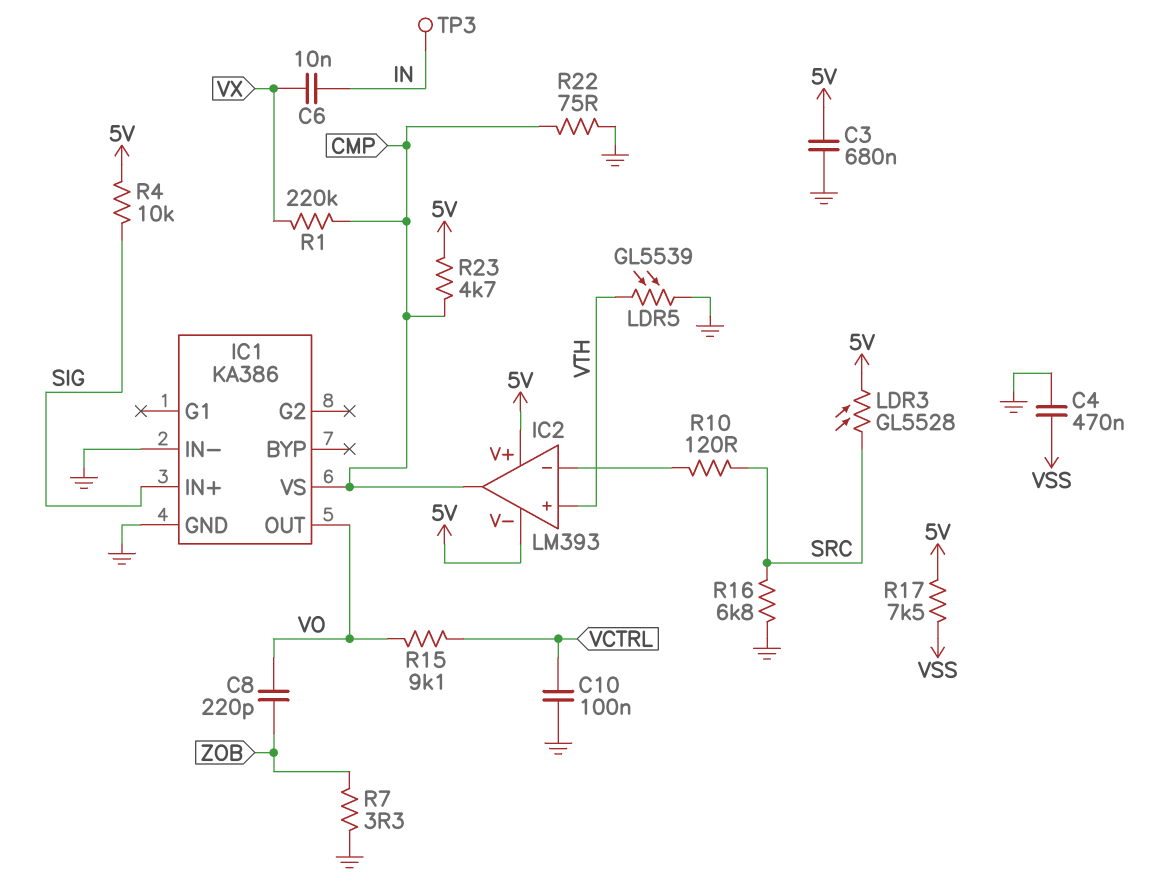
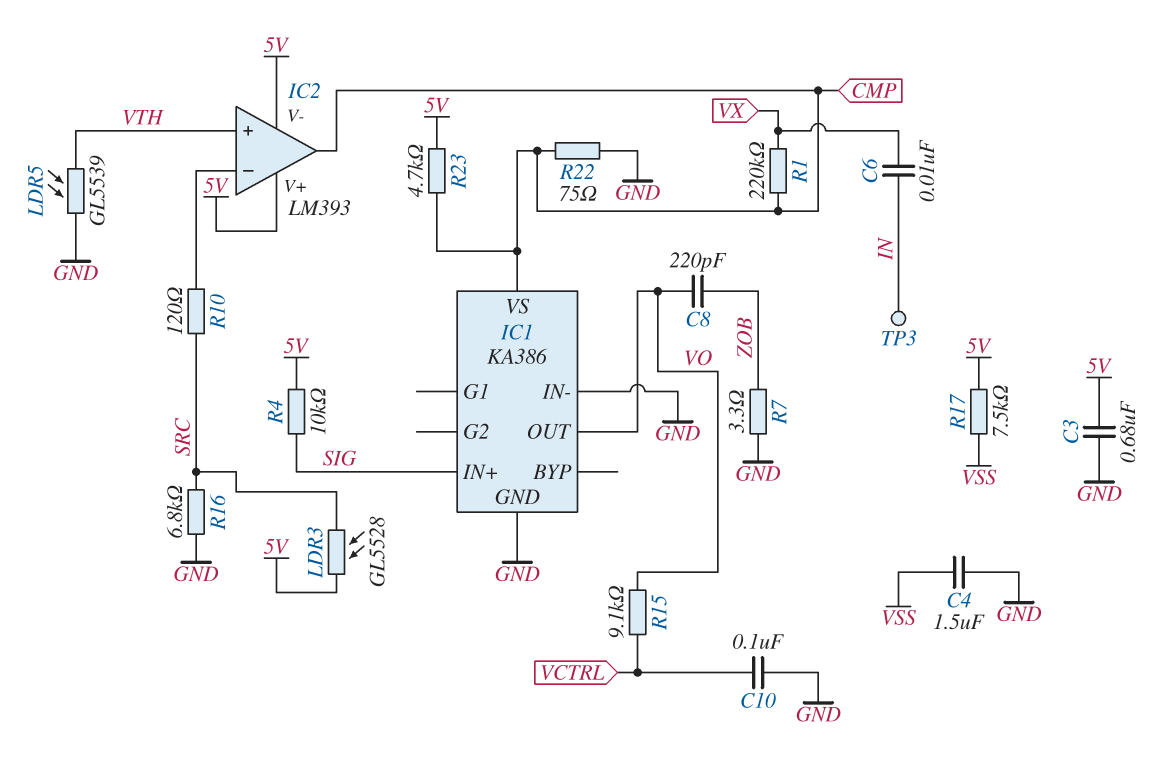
C4: 470nF (GND, VSS) -> 1.5uF (GND, VSS)

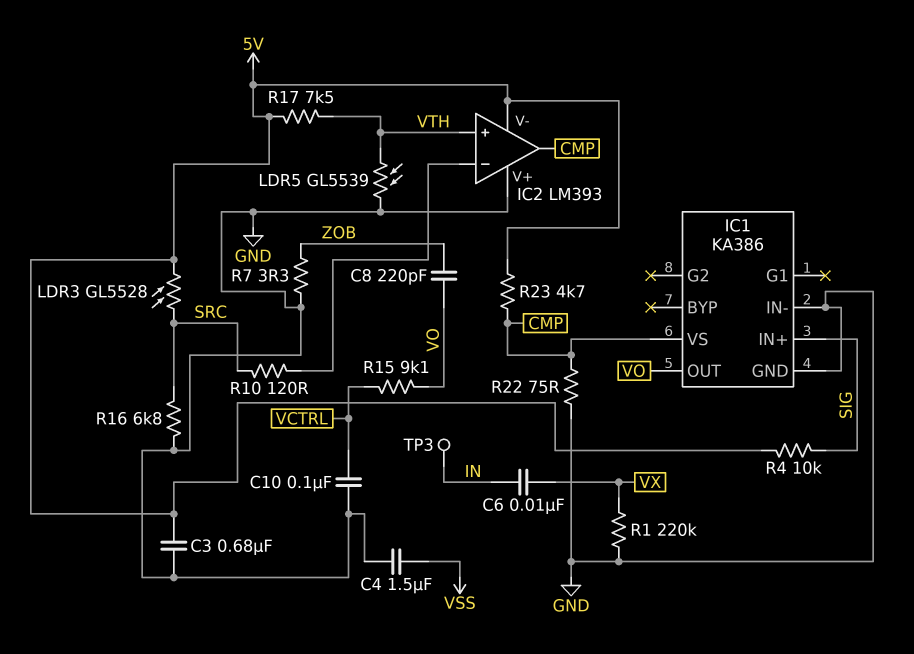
IC2 pin V+: 5V -> GND
R1: 220k (CMP, VX) -> 220k (GND, VX)
R17: 7.5k (5V, VSS) -> 7.5k (5V, VTH)

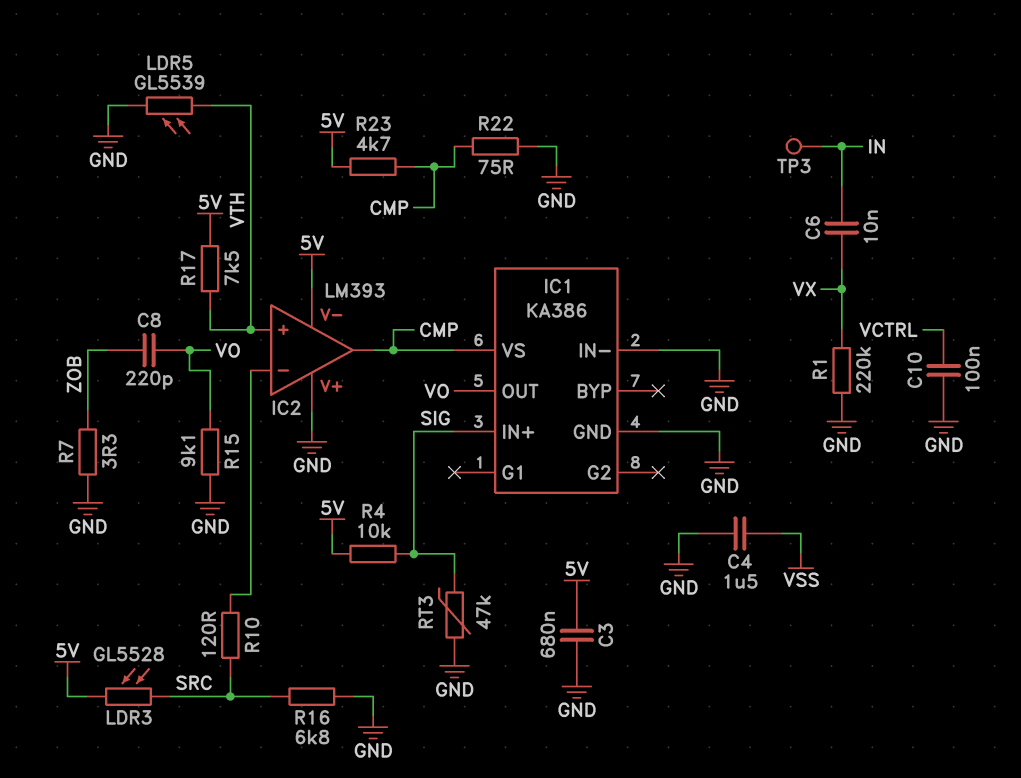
R15: 9.1k (VCTRL, VO) -> 9.1k (GND, VO)
RT3: none -> 47k (GND, SIG)

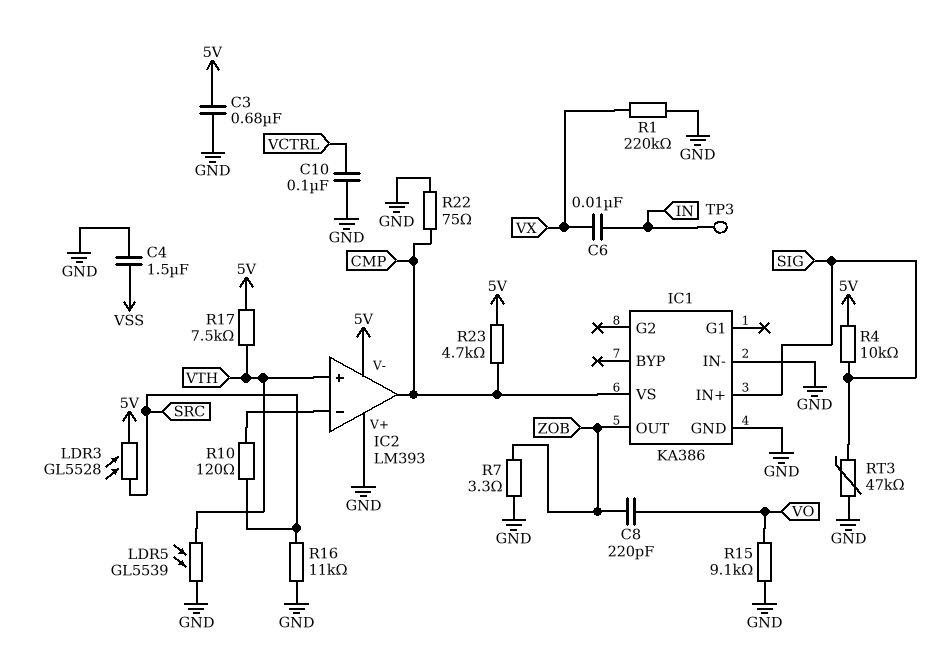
IC1 pin OUT: VO -> ZOB
R16: 6.8k (GND, SRC) -> 11k (GND, SRC)

